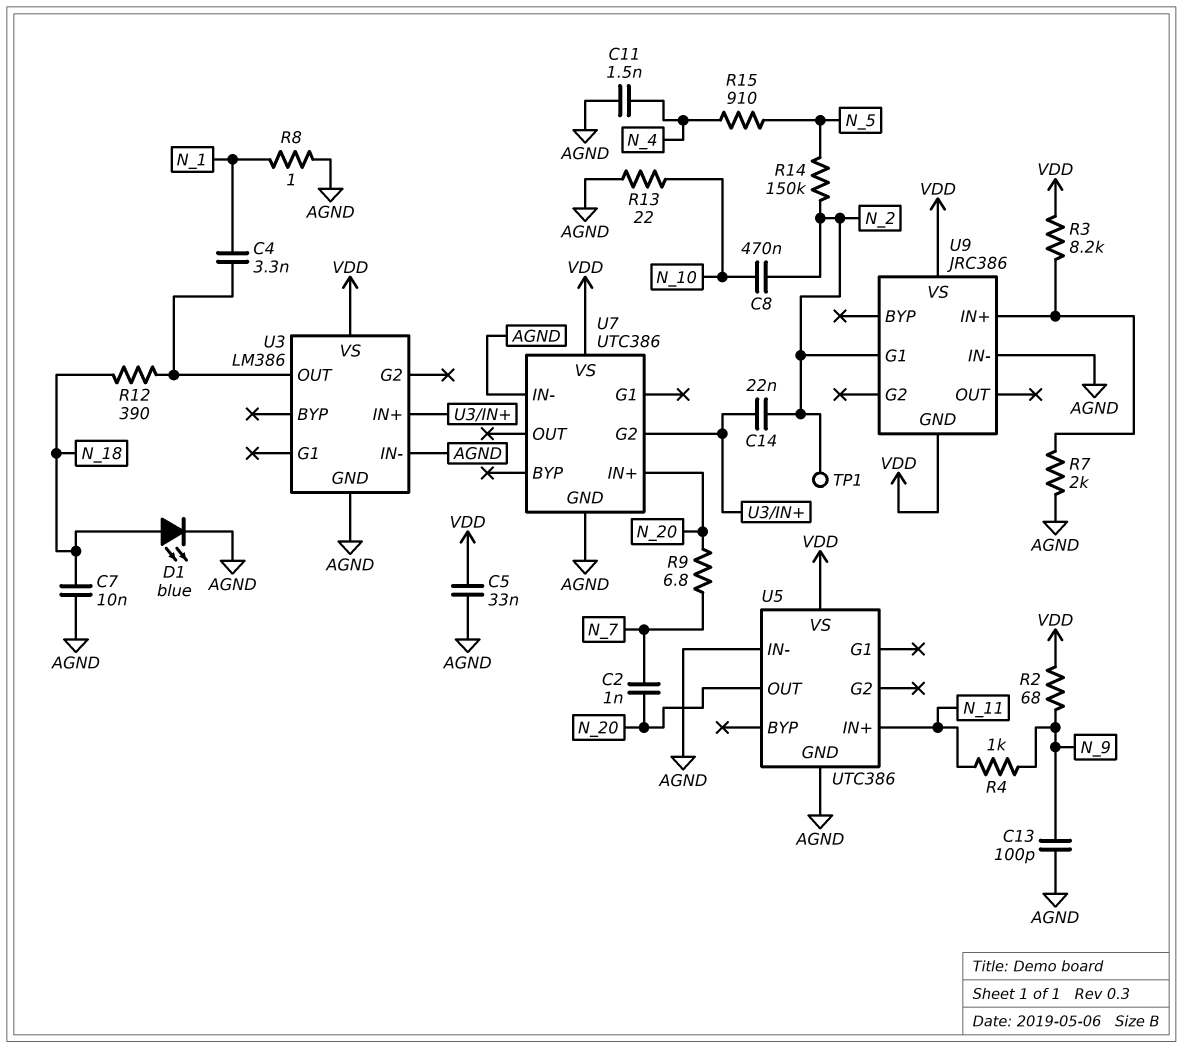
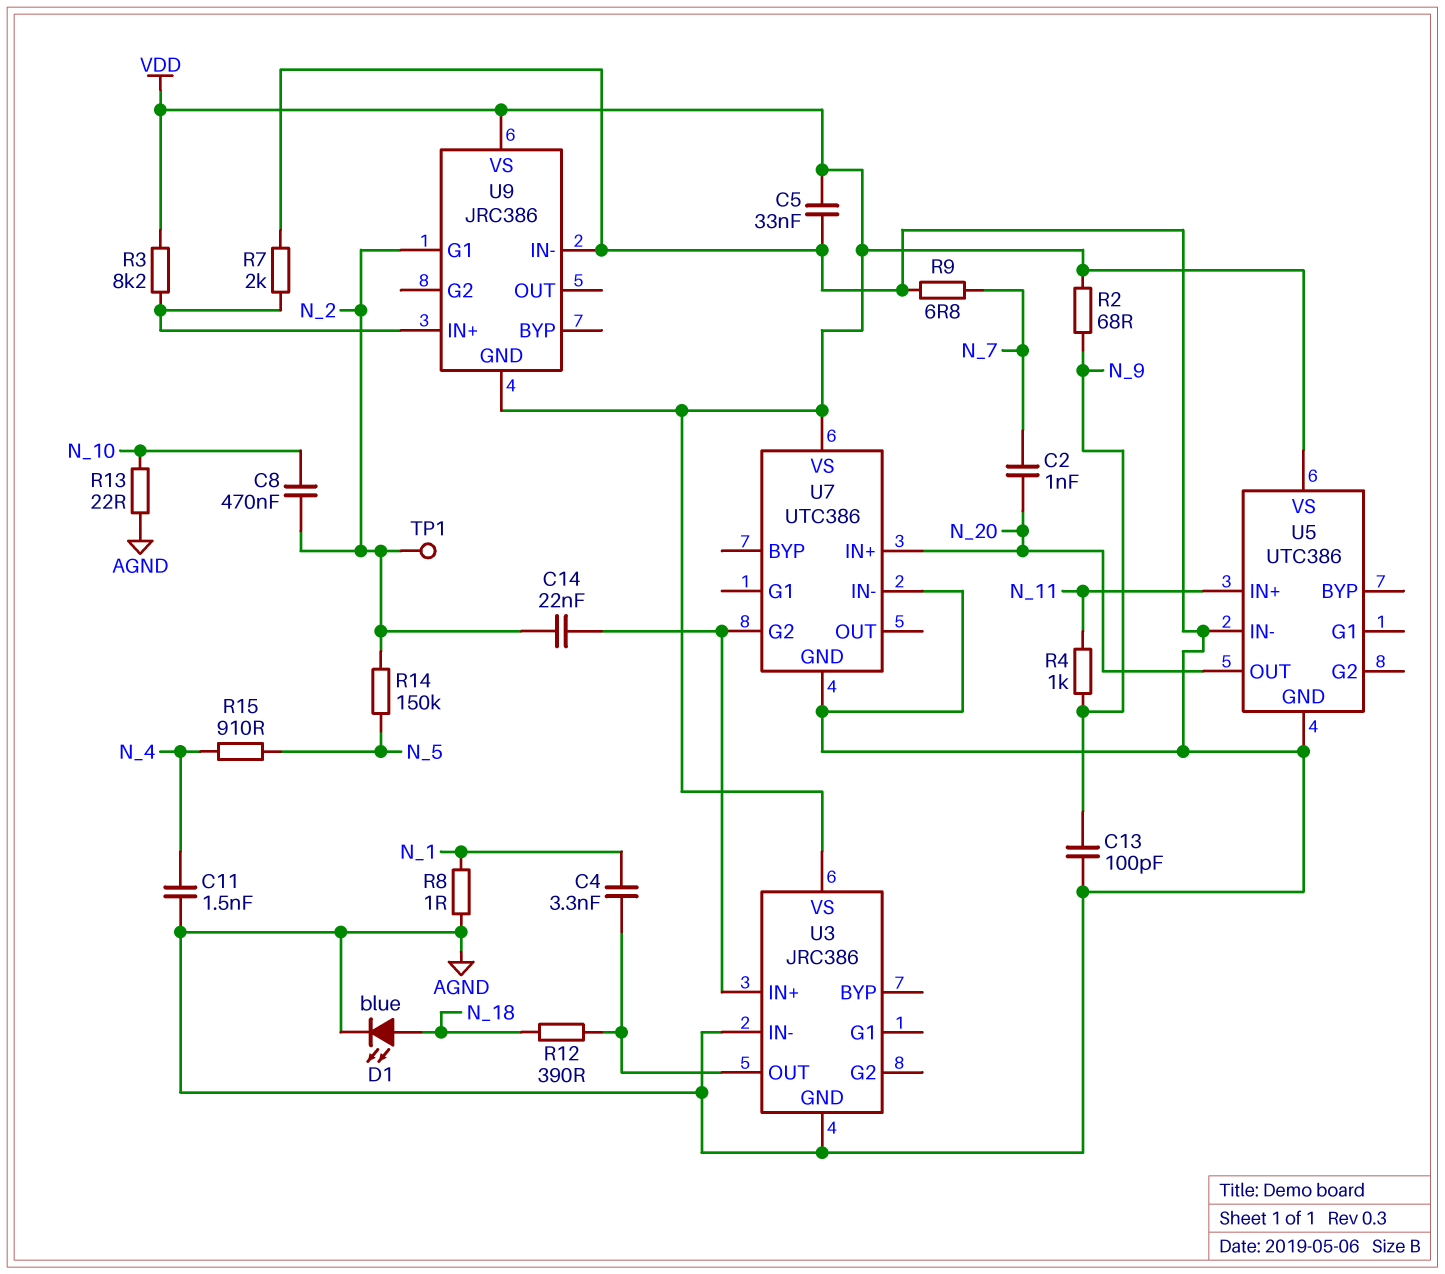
C7: 10nF (AGND, N_18) -> none
R9: 6.8 (N_7, N_20) -> 6.8 (AGND, N_7)
U3: LM386 -> JRC386

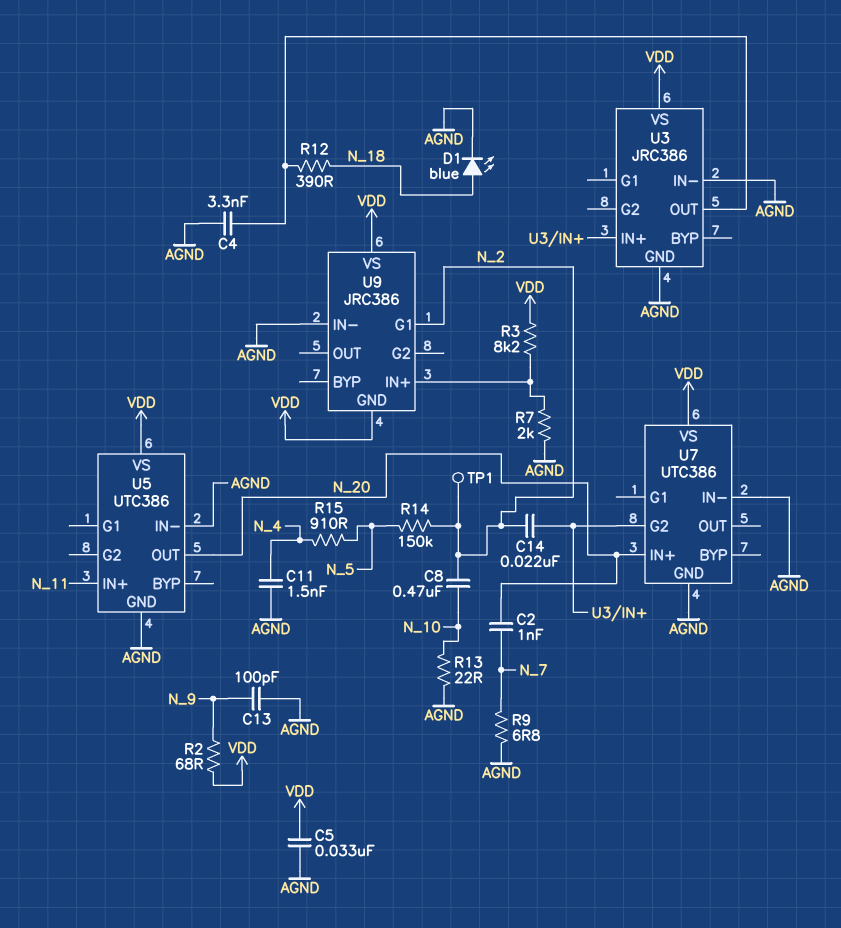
C4: 3.3nF (N_1, U3/OUT) -> 3.3nF (AGND, U3/OUT)
R4: 1k (N_9, N_11) -> none
R8: 1 (AGND, N_1) -> none

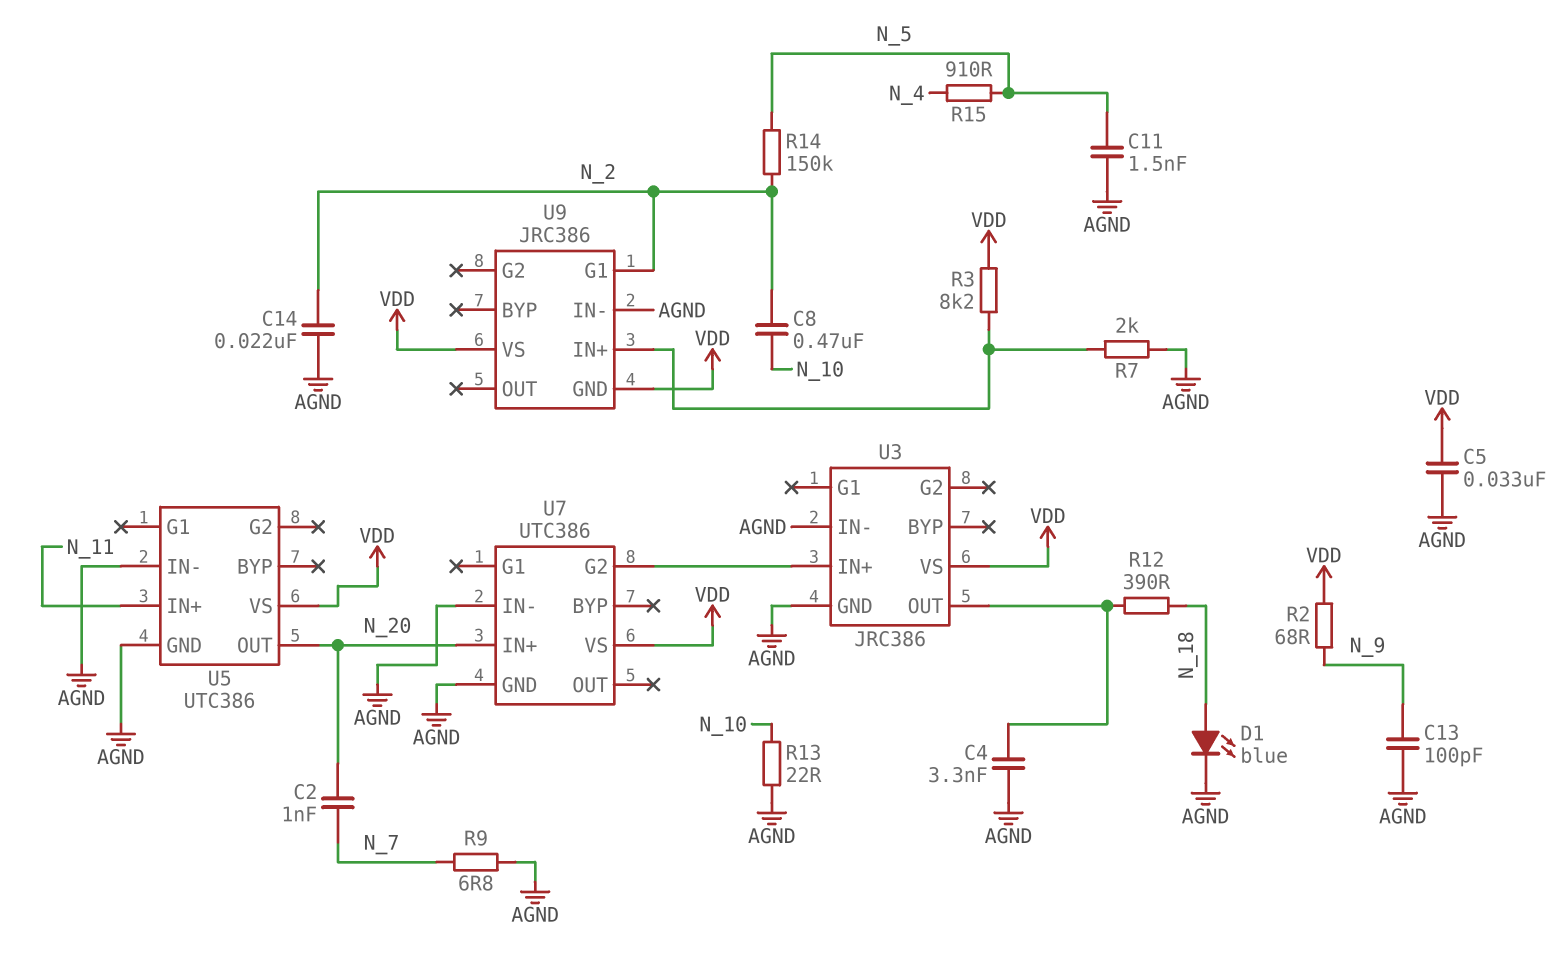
C11: 1.5nF (AGND, N_4) -> 1.5nF (AGND, N_5)
C14: 22nF (N_2, U3/IN+) -> 22nF (AGND, N_2)
TP1: test point (N_2) -> none

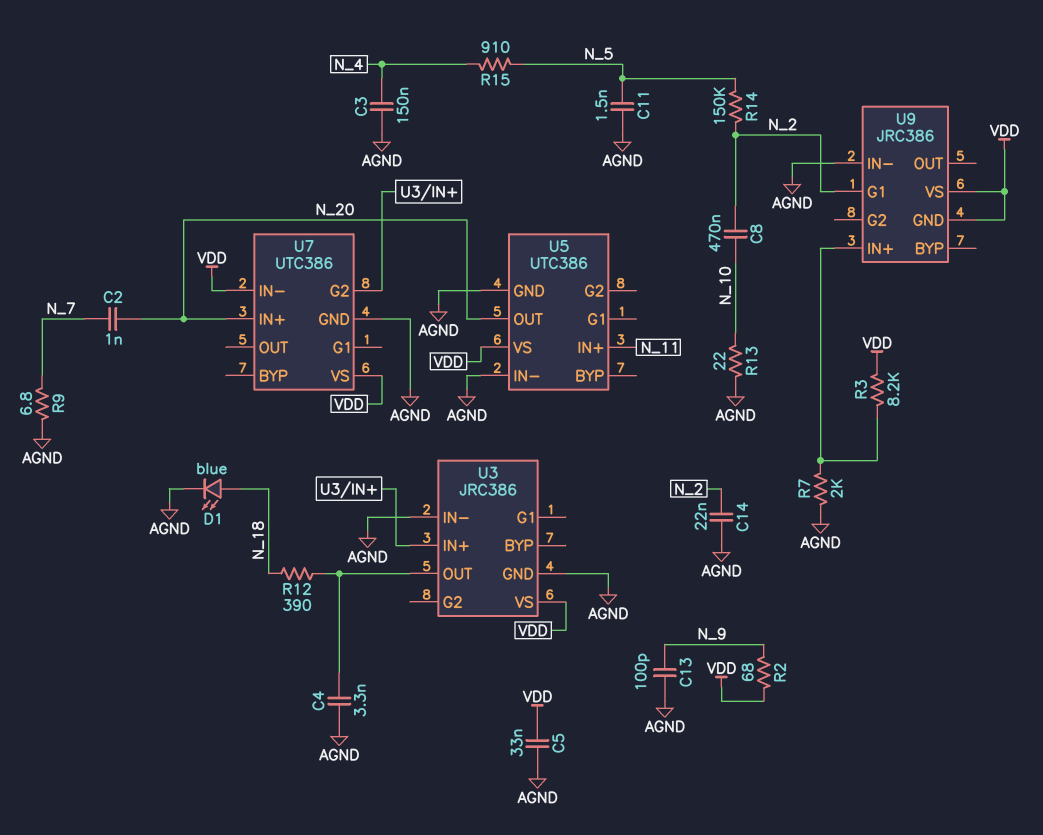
C3: none -> 150nF (AGND, N_4)
U7 pin IN-: AGND -> VDD

